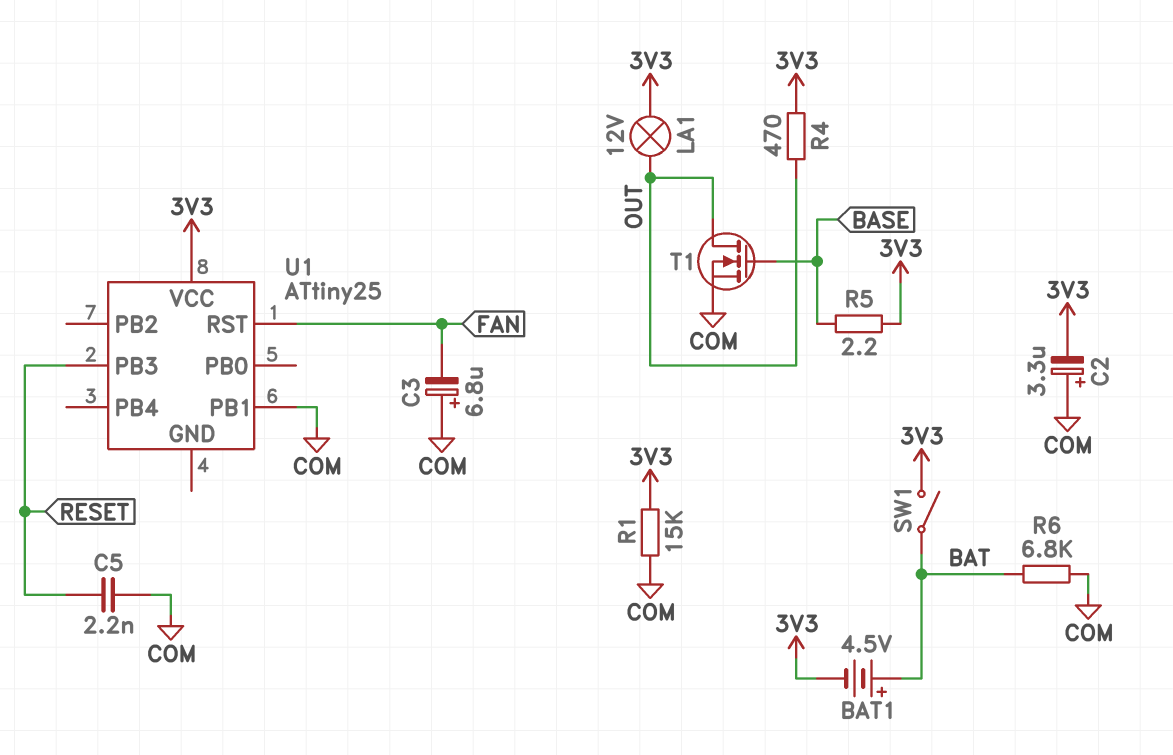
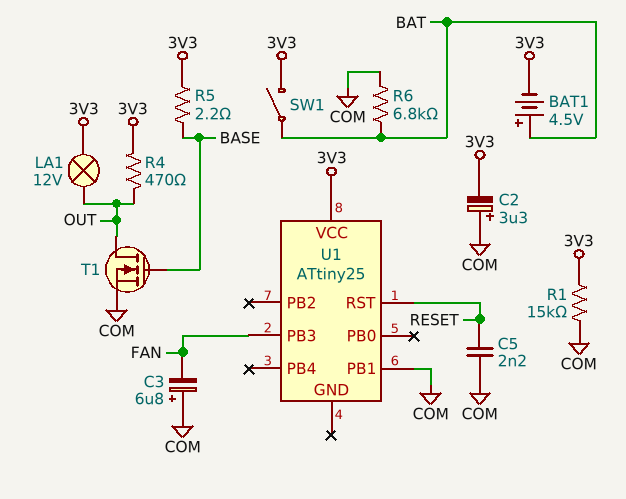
U1 pin PB3: RESET -> FAN
U1 pin RST: FAN -> RESET

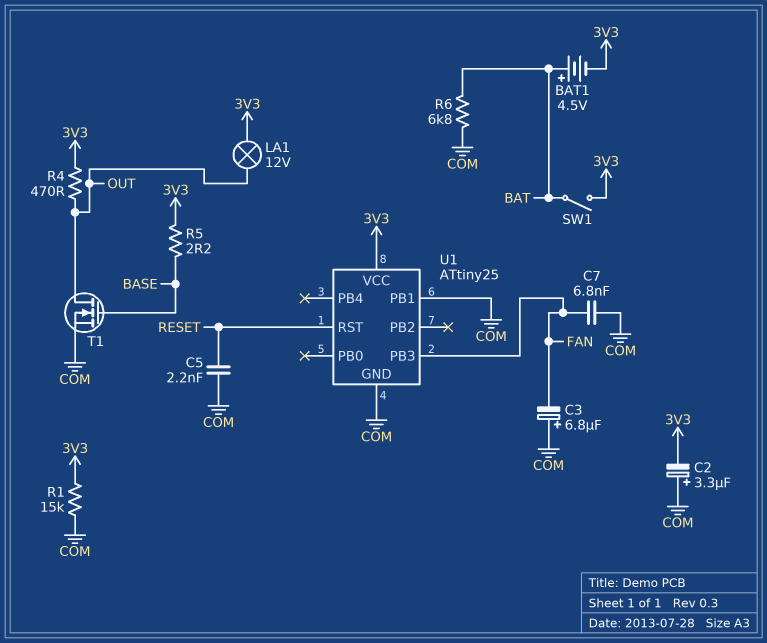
C7: none -> 6.8nF (COM, FAN)
U1 pin GND: none -> COM

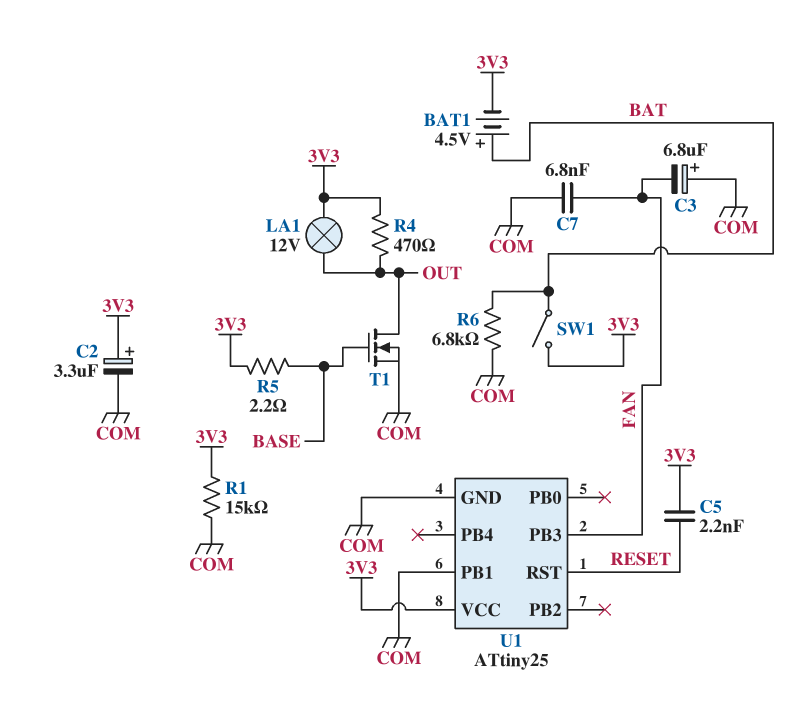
C2: 3.3uF (plus COM, minus 3V3) -> 3.3uF (plus 3V3, minus COM)
C5: 2.2nF (COM, RESET) -> 2.2nF (3V3, RESET)

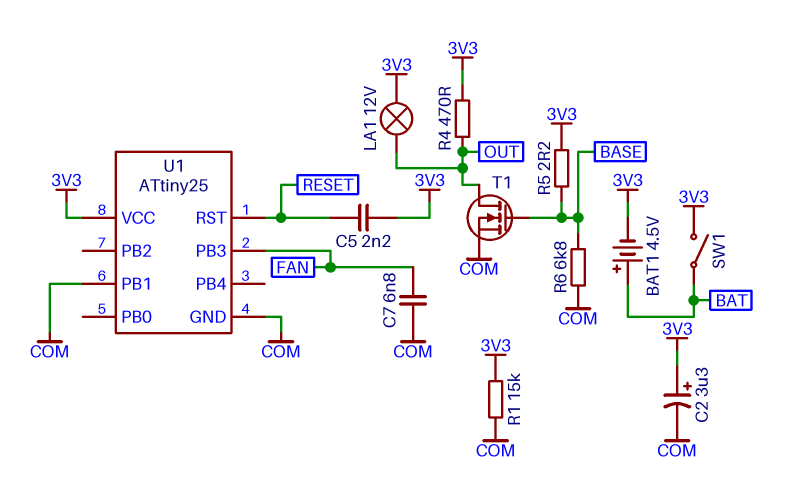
C3: 6.8uF (plus COM, minus FAN) -> none
R6: 6.8k (BAT, COM) -> 6.8k (BASE, COM)

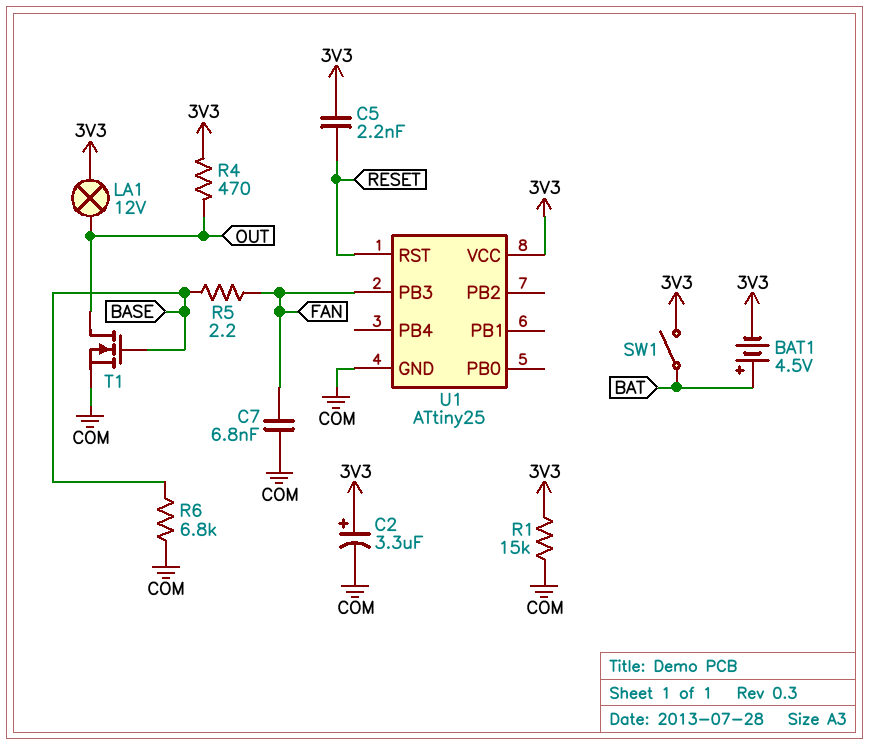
R5: 2.2 (3V3, BASE) -> 2.2 (BASE, FAN)
U1 pin PB1: COM -> none

